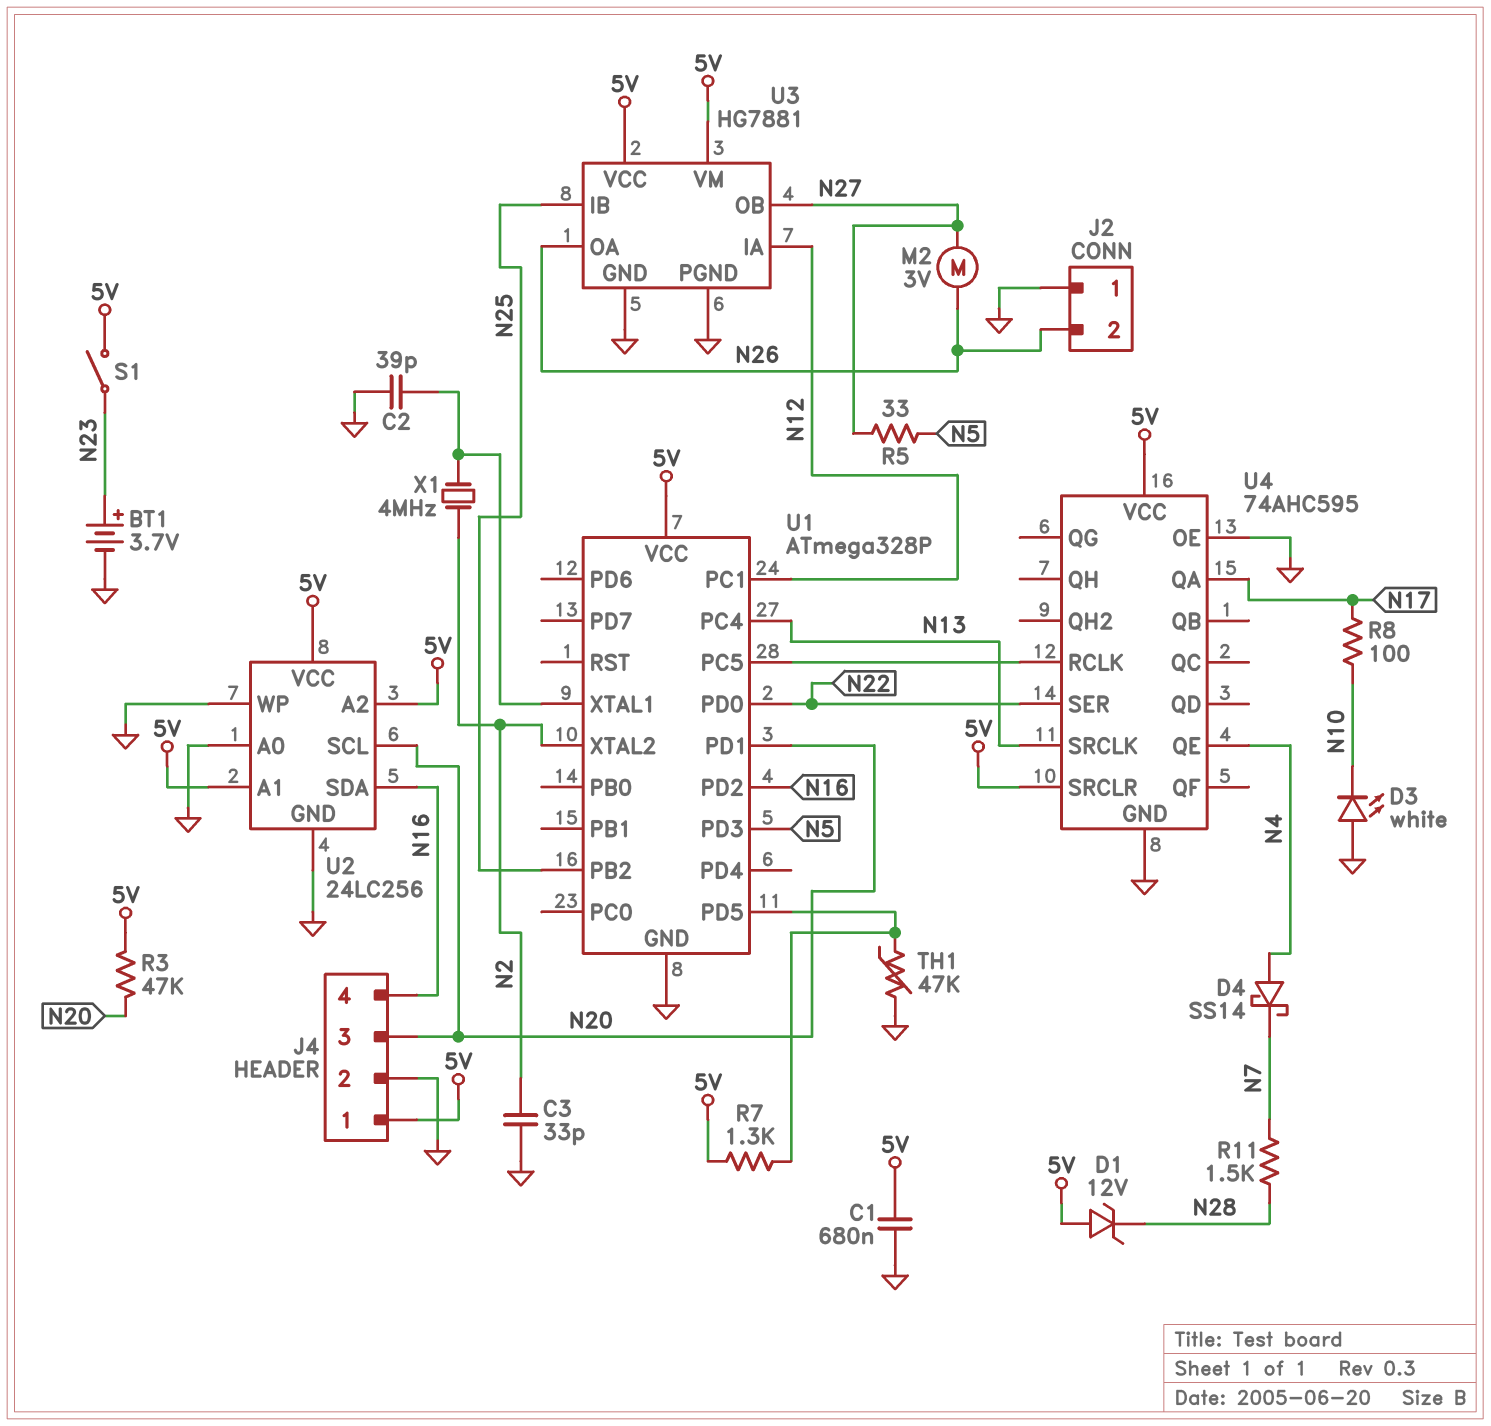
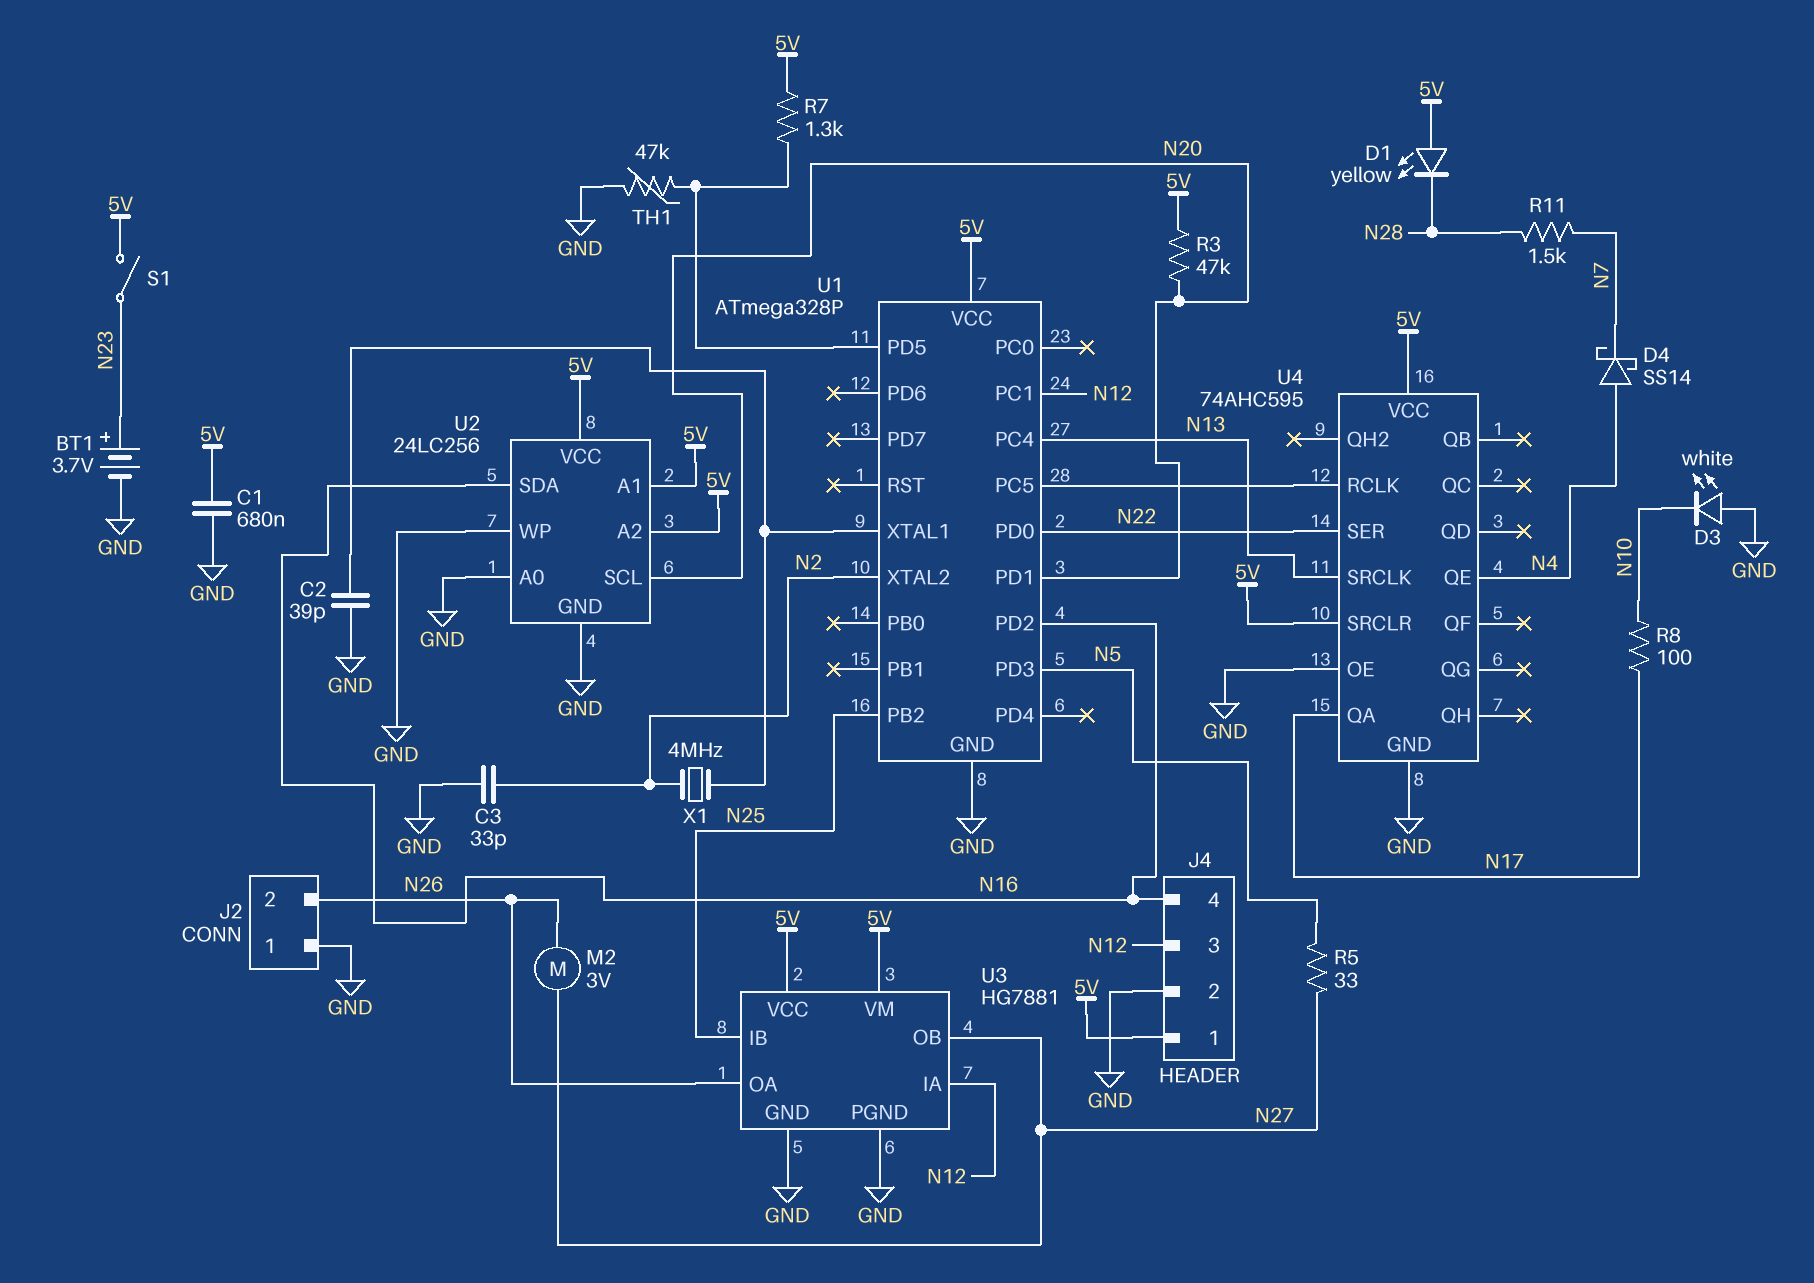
D1: zener 12V (A 5V, K N28) -> LED yellow (A 5V, K N28)
J4 pin 3: N20 -> N12

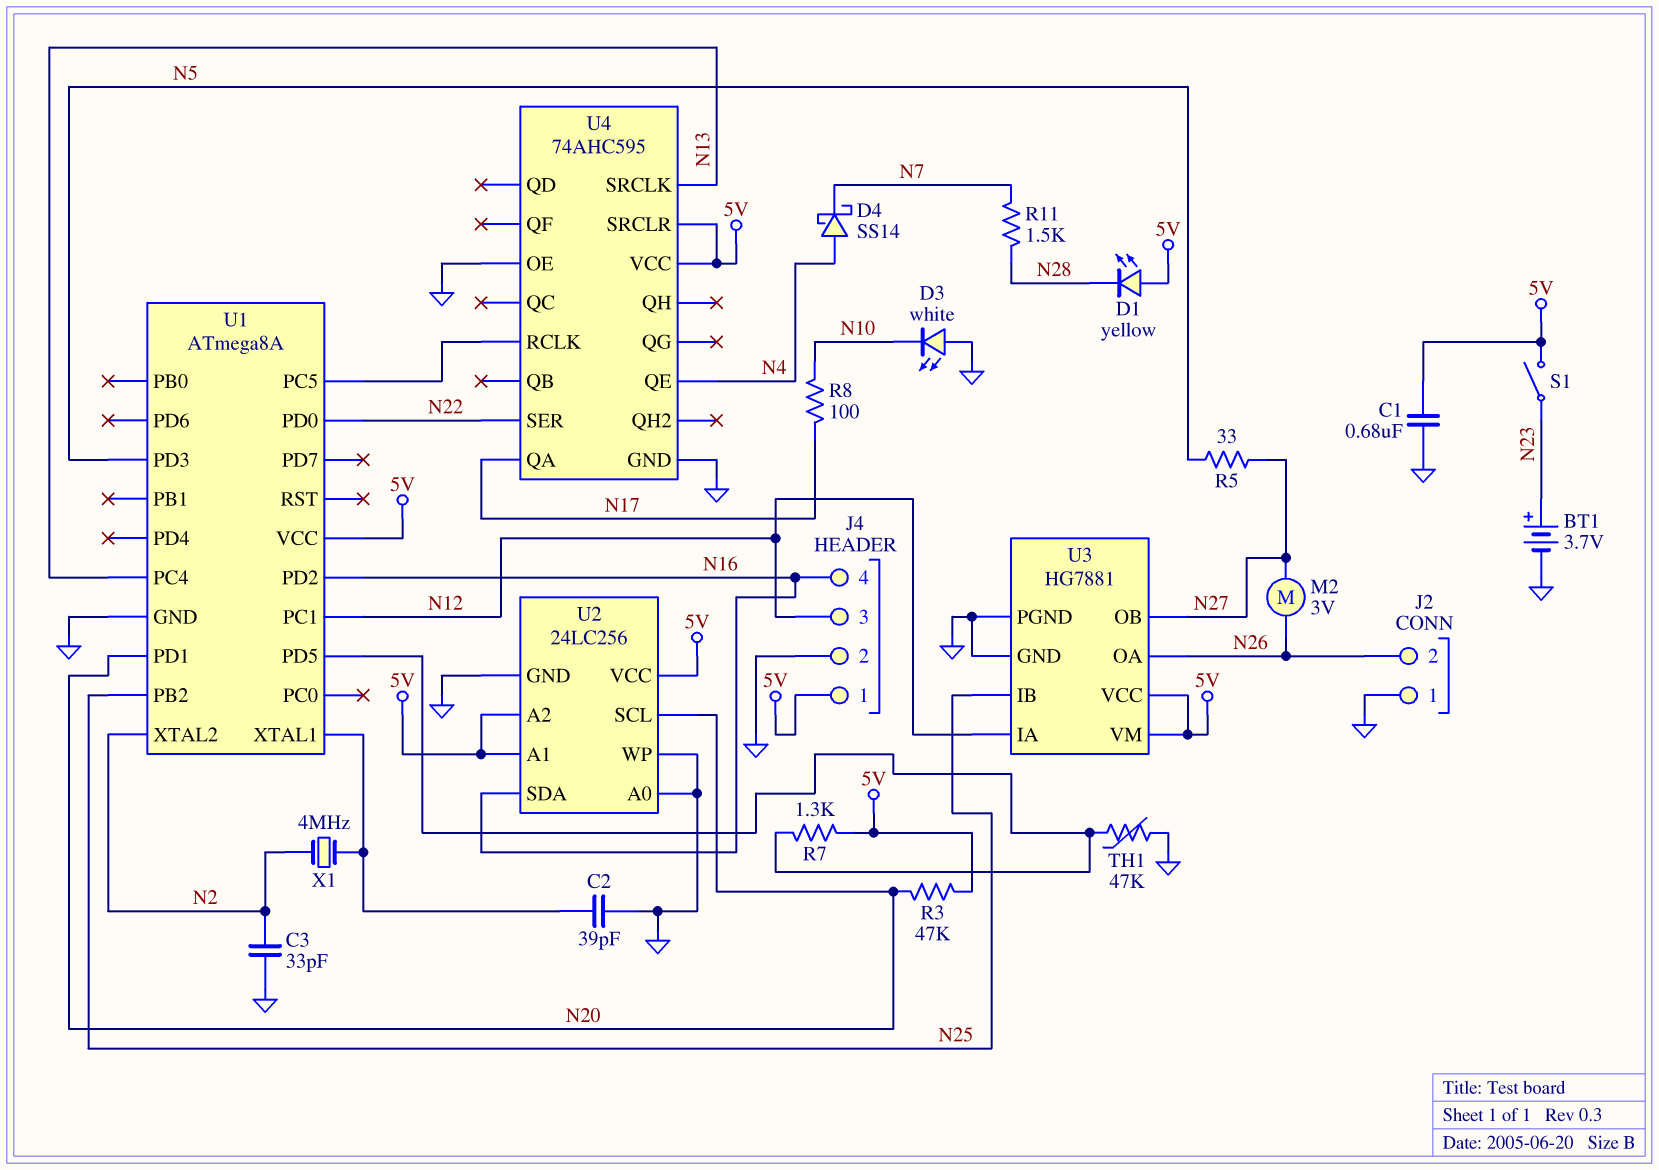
U1: ATmega328P -> ATmega8A

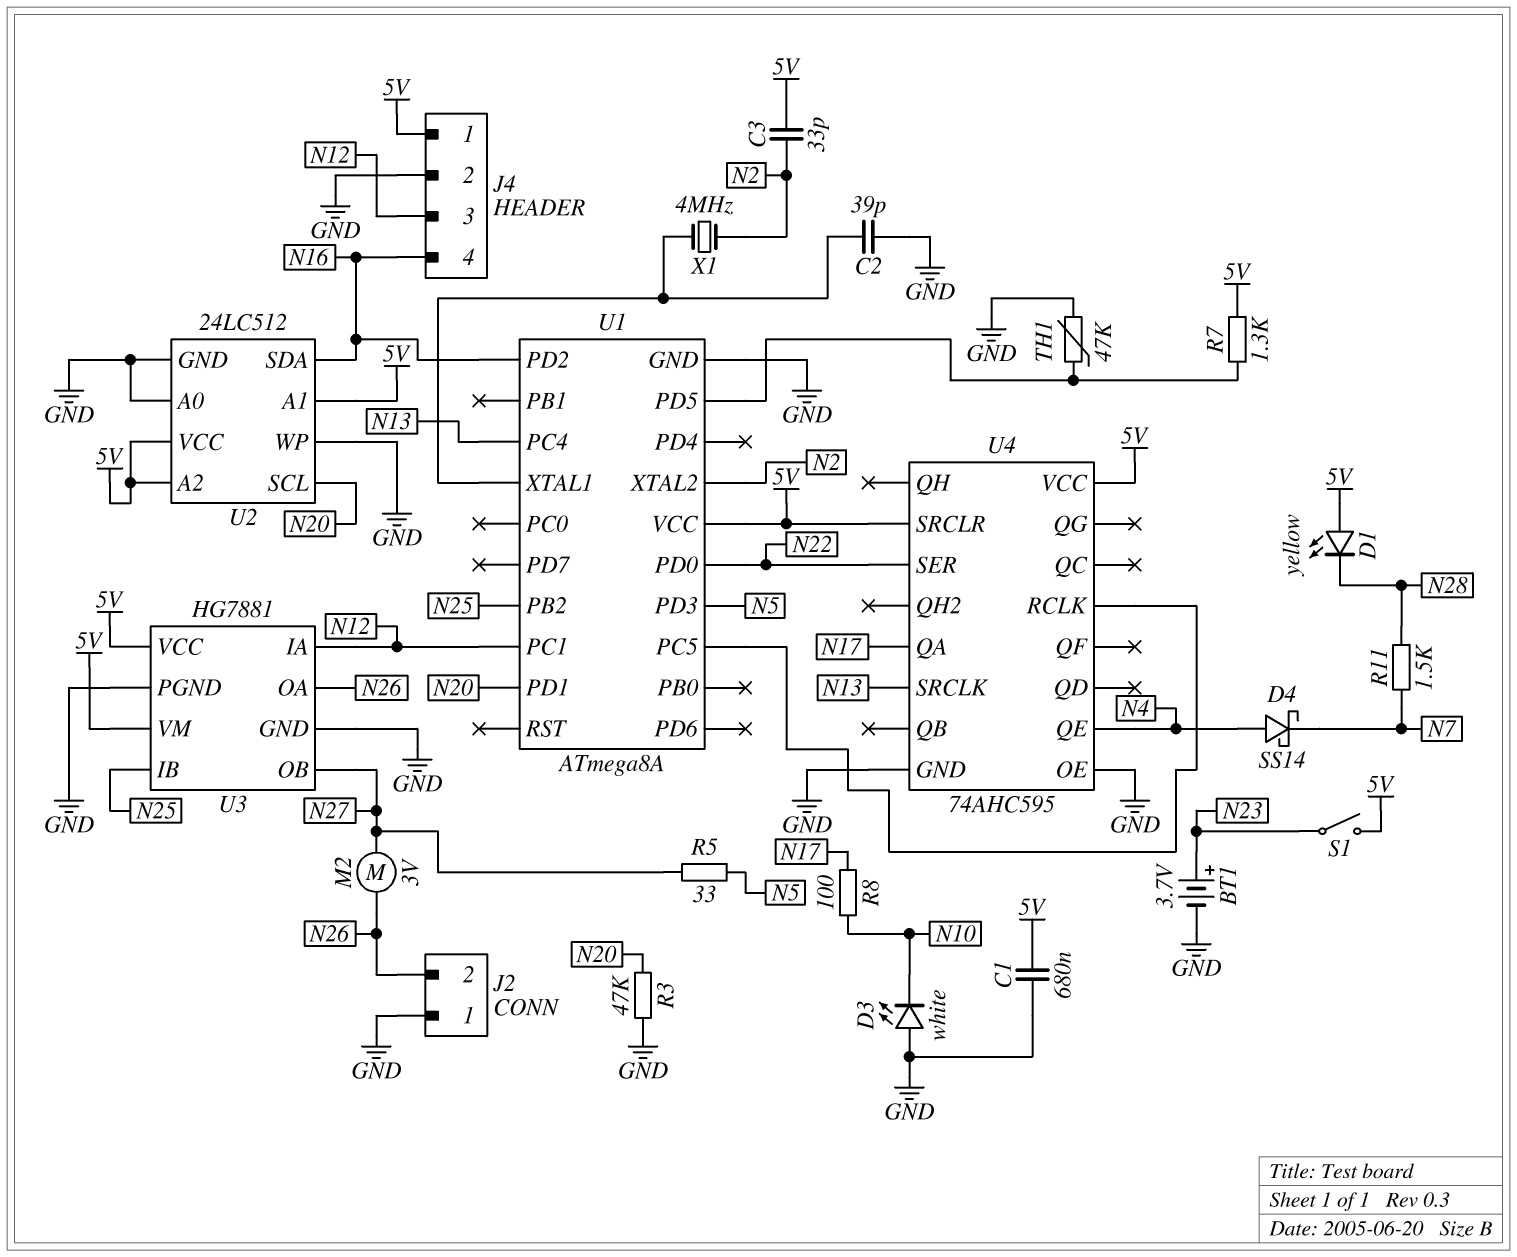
C3: 33pF (GND, N2) -> 33pF (5V, N2)
R3: 47k (5V, N20) -> 47k (GND, N20)
U2: 24LC256 -> 24LC512

